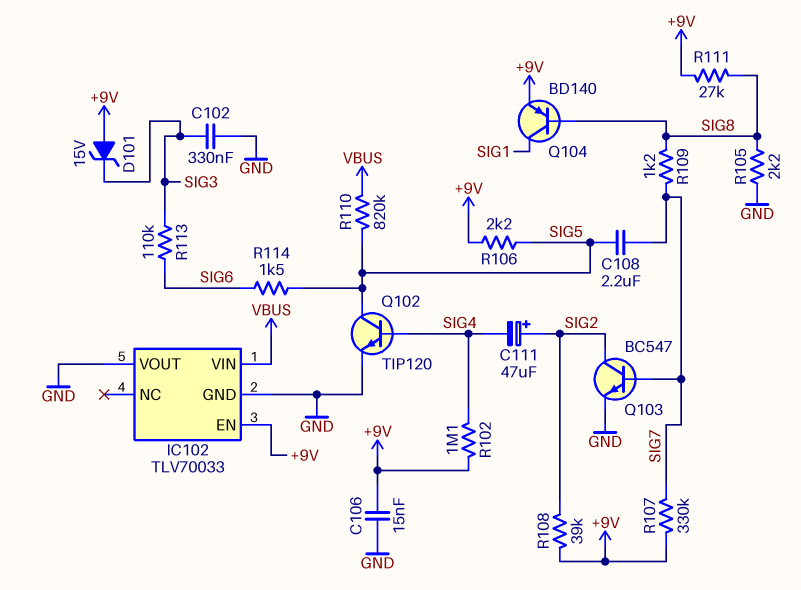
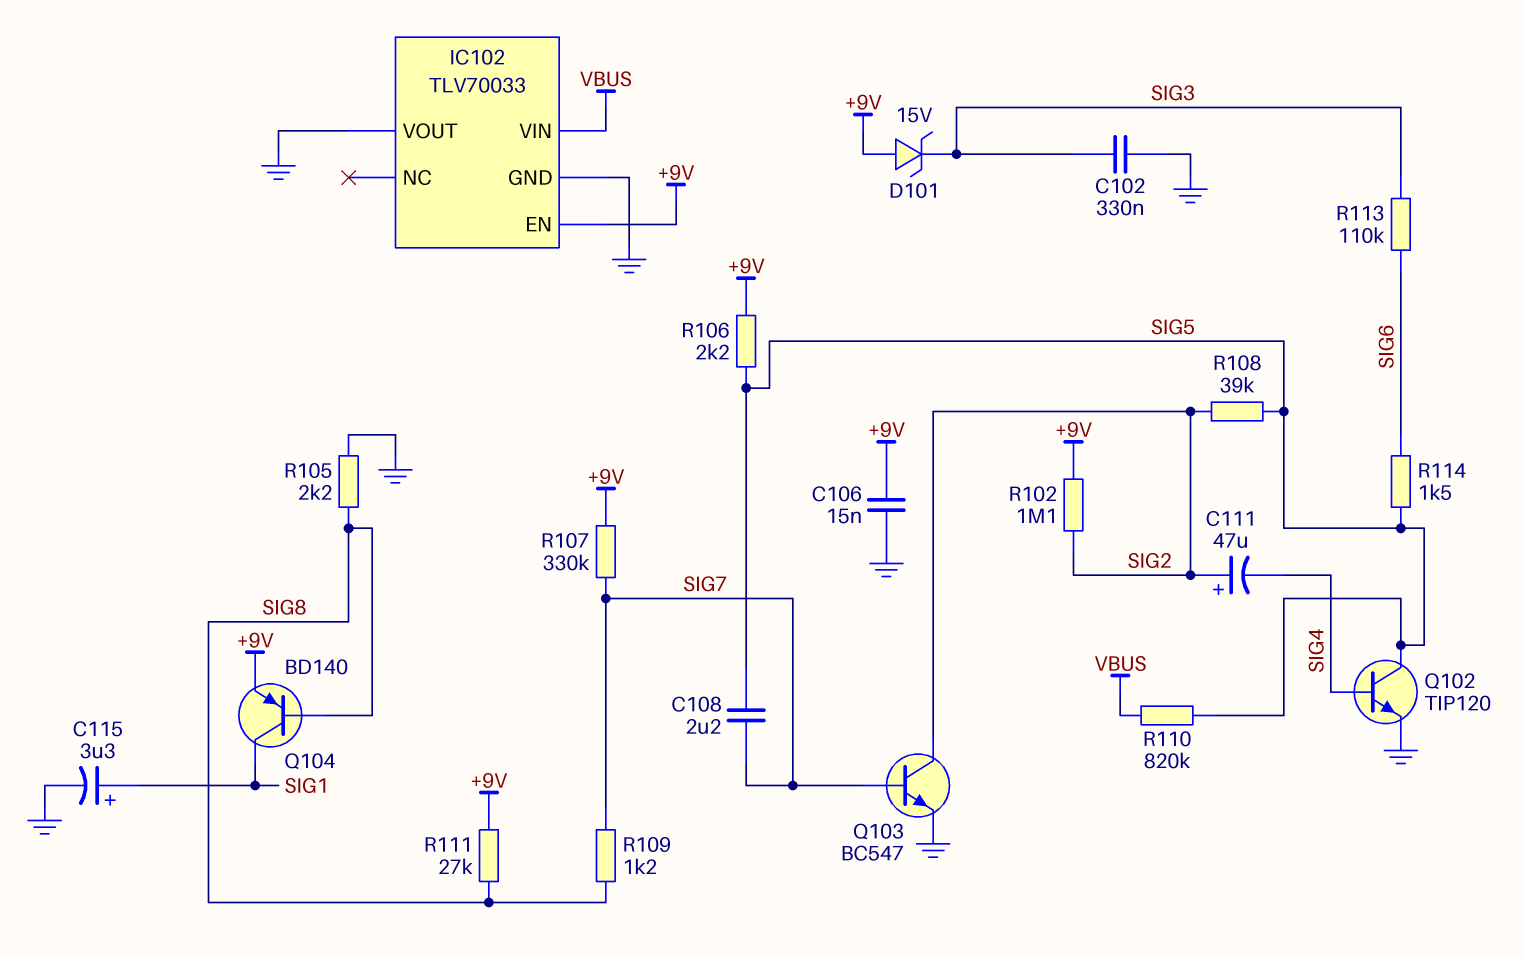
C115: none -> 3.3uF (plus SIG1, minus GND)
R102: 1.1M (+9V, SIG4) -> 1.1M (+9V, SIG2)
R108: 39k (+9V, SIG2) -> 39k (SIG2, SIG5)

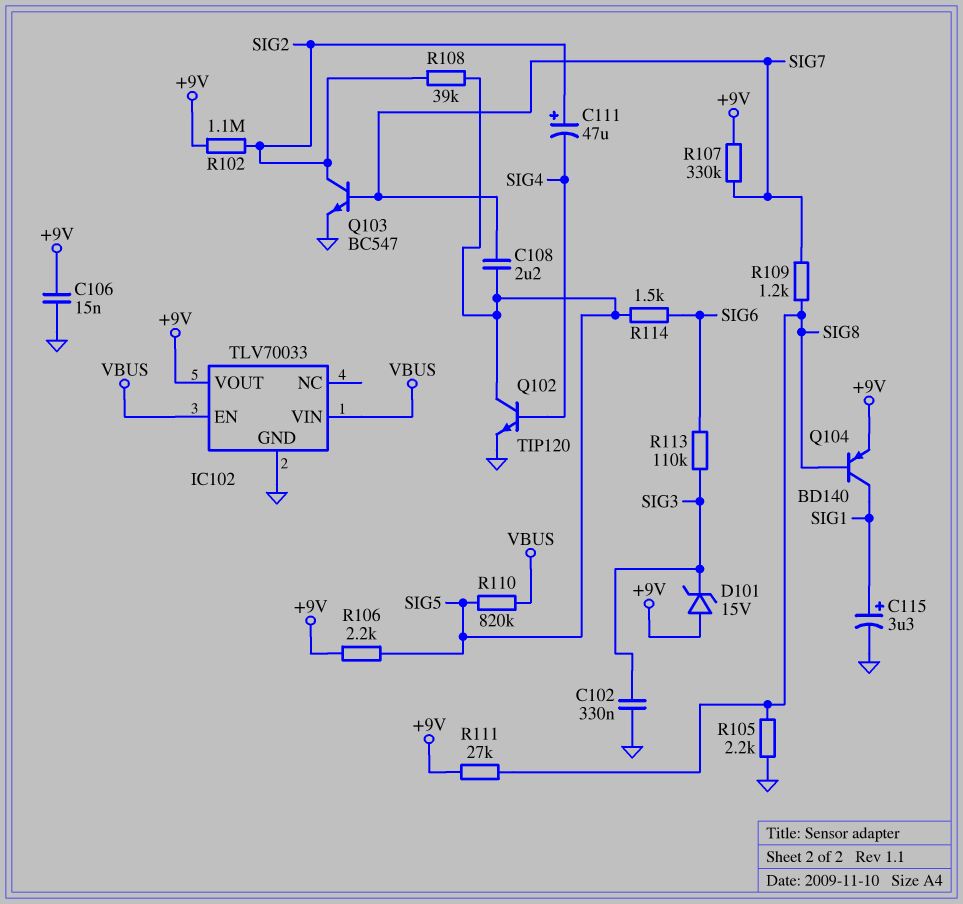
IC102 pin EN: +9V -> VBUS
IC102 pin VOUT: GND -> +9V

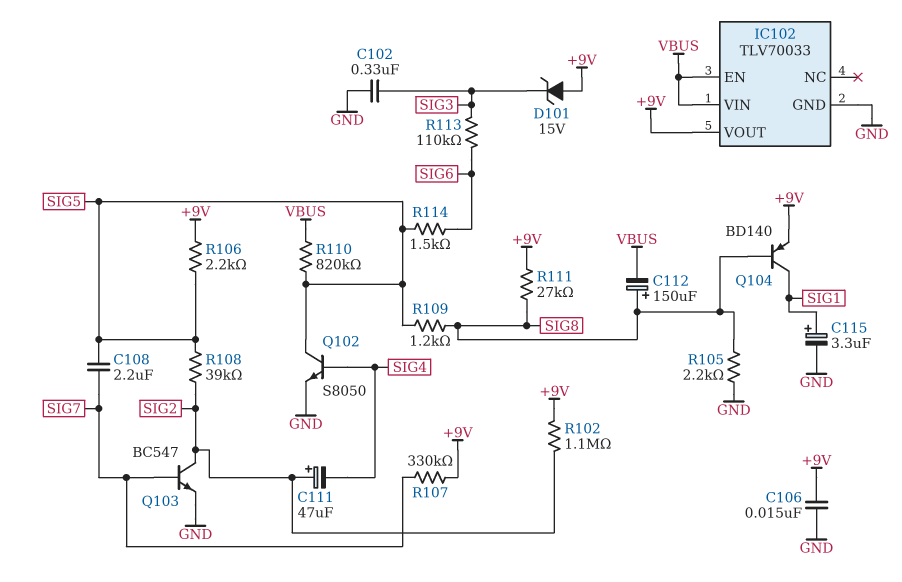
C112: none -> 150uF (plus SIG8, minus VBUS)
Q102: NPN TIP120 (B SIG4, C SIG5, E GND) -> NPN S8050 (B SIG4, C SIG5, E GND)
R109: 1.2k (SIG7, SIG8) -> 1.2k (SIG5, SIG8)

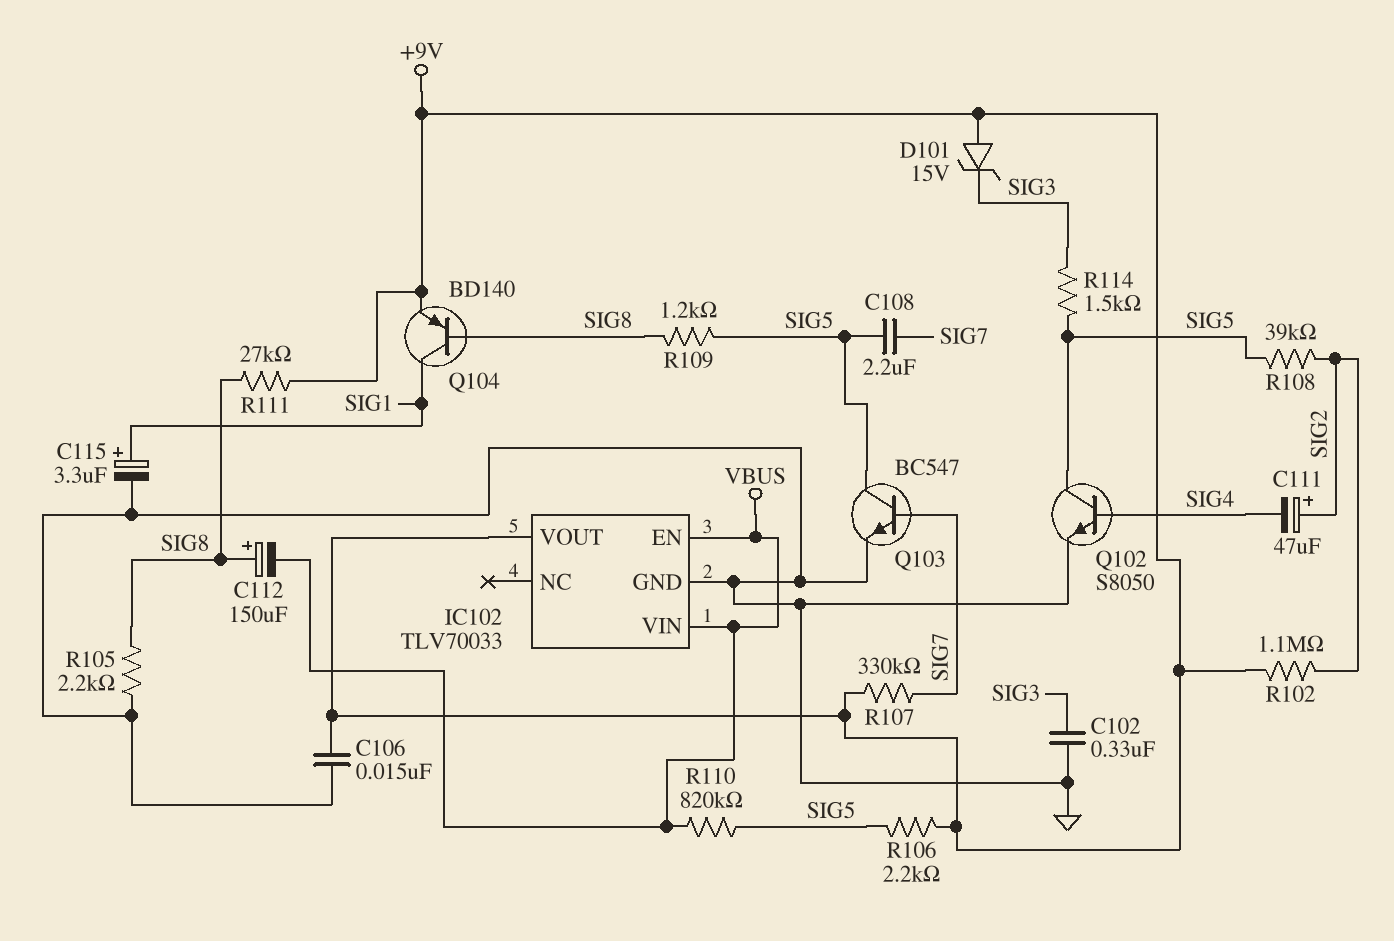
Q103: NPN BC547 (B SIG7, C SIG2, E GND) -> NPN BC547 (B SIG7, C SIG5, E GND)
R113: 110k (SIG3, SIG6) -> none
R114: 1.5k (SIG5, SIG6) -> 1.5k (SIG3, SIG5)

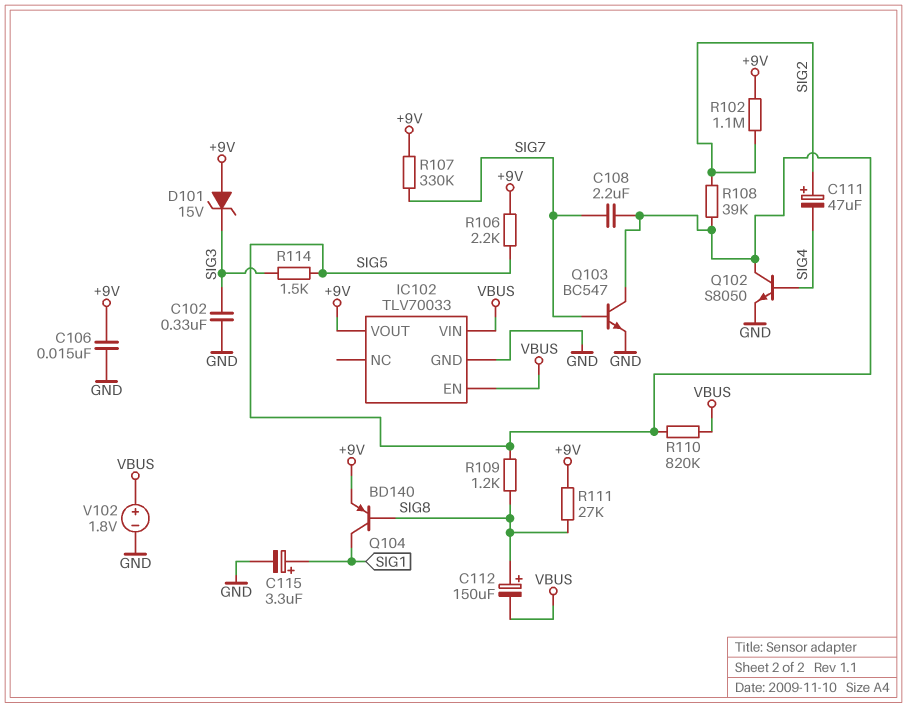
R105: 2.2k (GND, SIG8) -> none
V102: none -> 1.8V (plus VBUS, minus GND)

